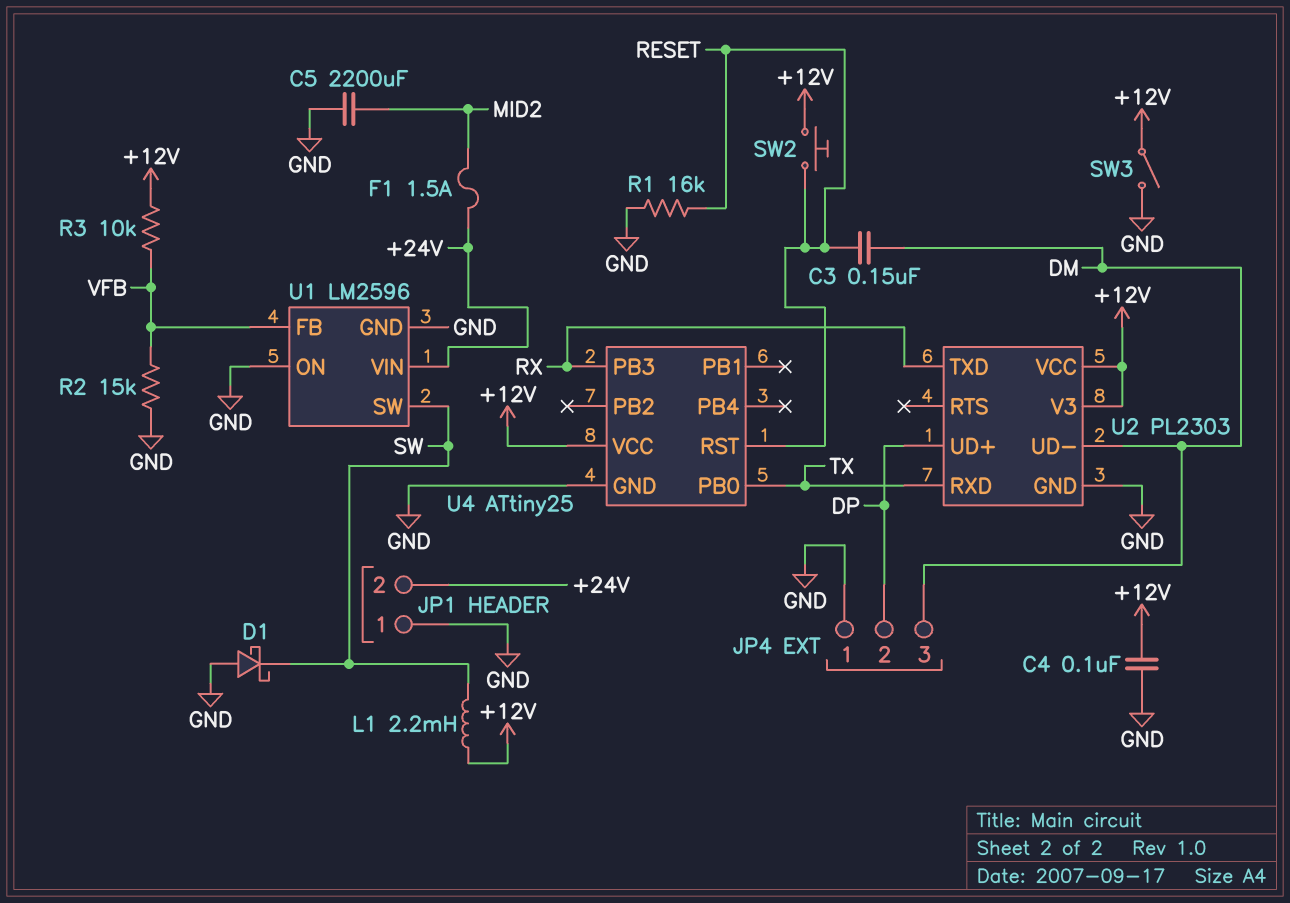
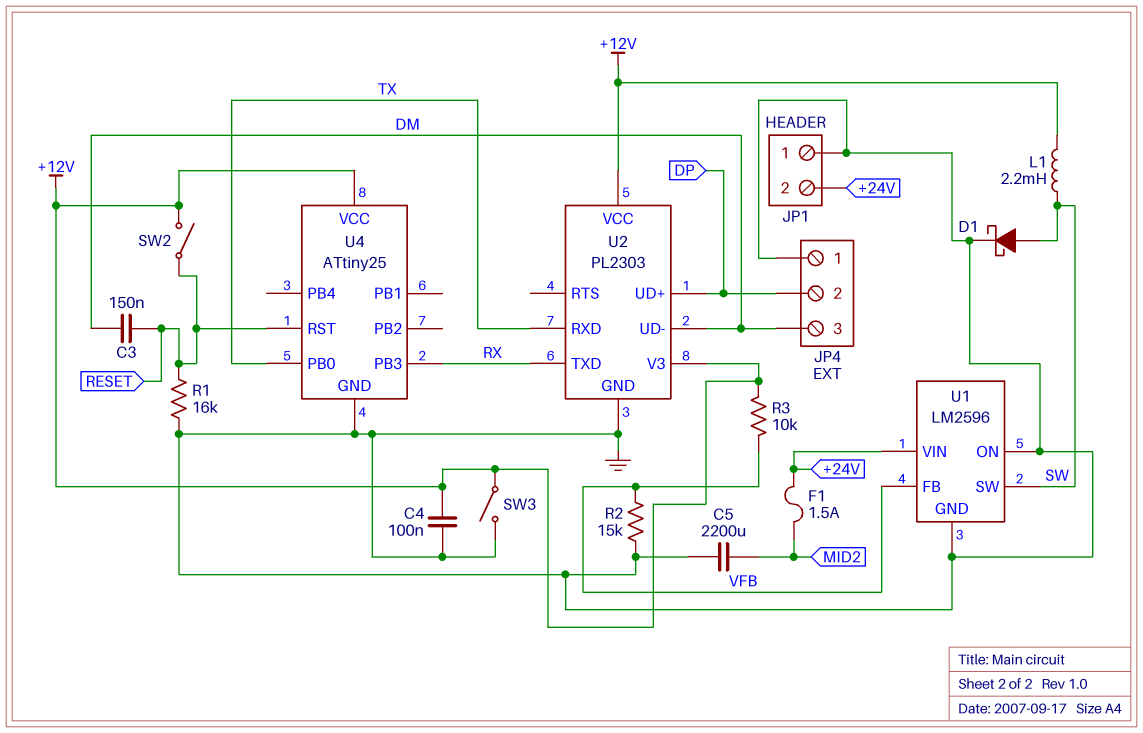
D1: schottky (A GND, K SW) -> schottky (A SW, K GND)
SW2: button (+12V, RESET) -> switch (+12V, RESET)

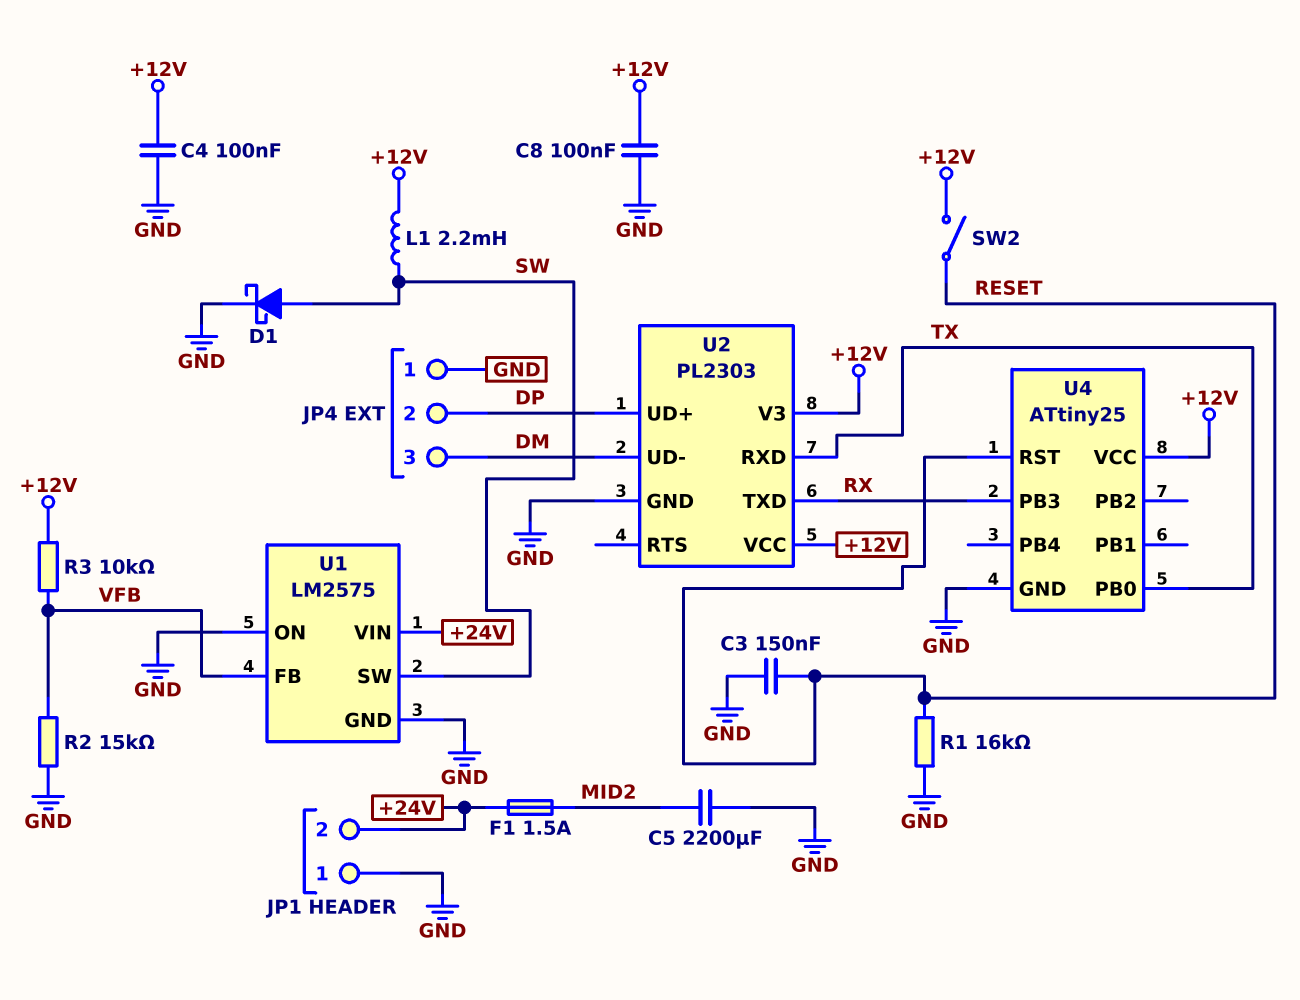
C3: 150nF (DM, RESET) -> 150nF (GND, RESET)
C8: none -> 100nF (+12V, GND)
SW3: switch (+12V, GND) -> none
U1: LM2596 -> LM2575

